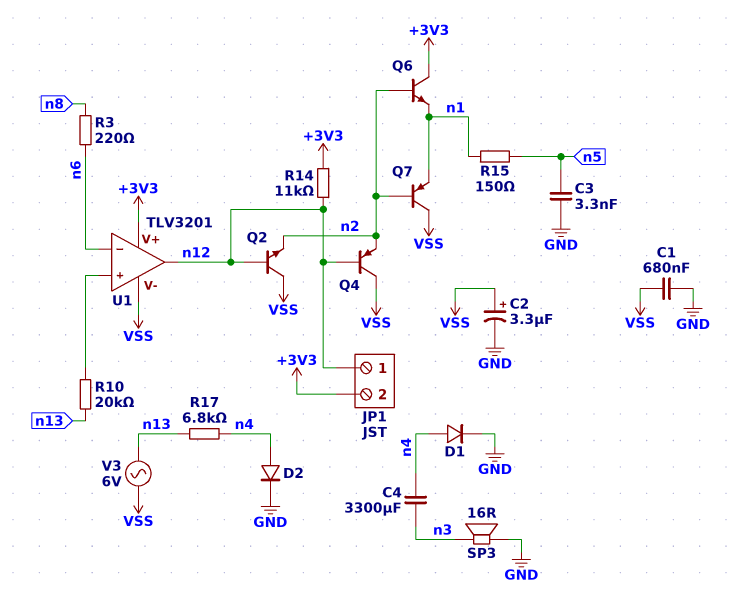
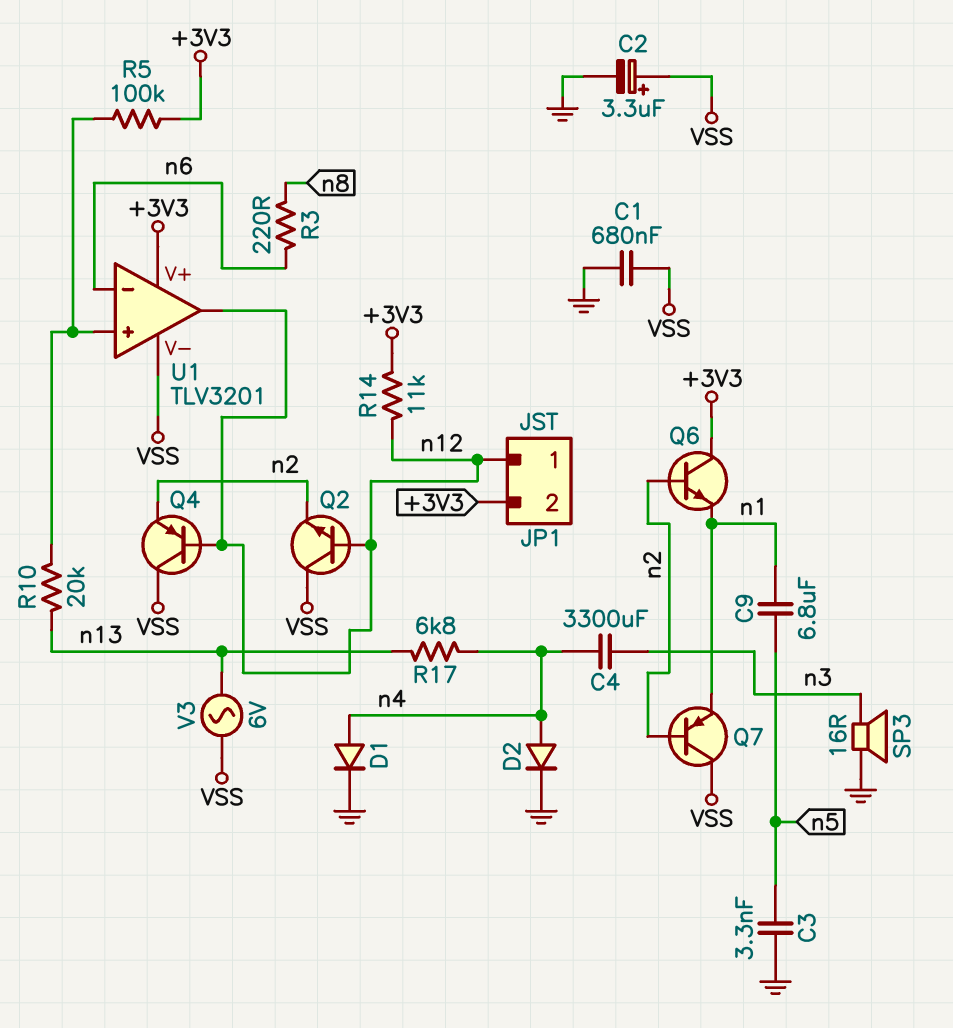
C9: none -> 6.8uF (n1, n5)
R5: none -> 100k (+3V3, U1/in+)
R15: 150 (n1, n5) -> none

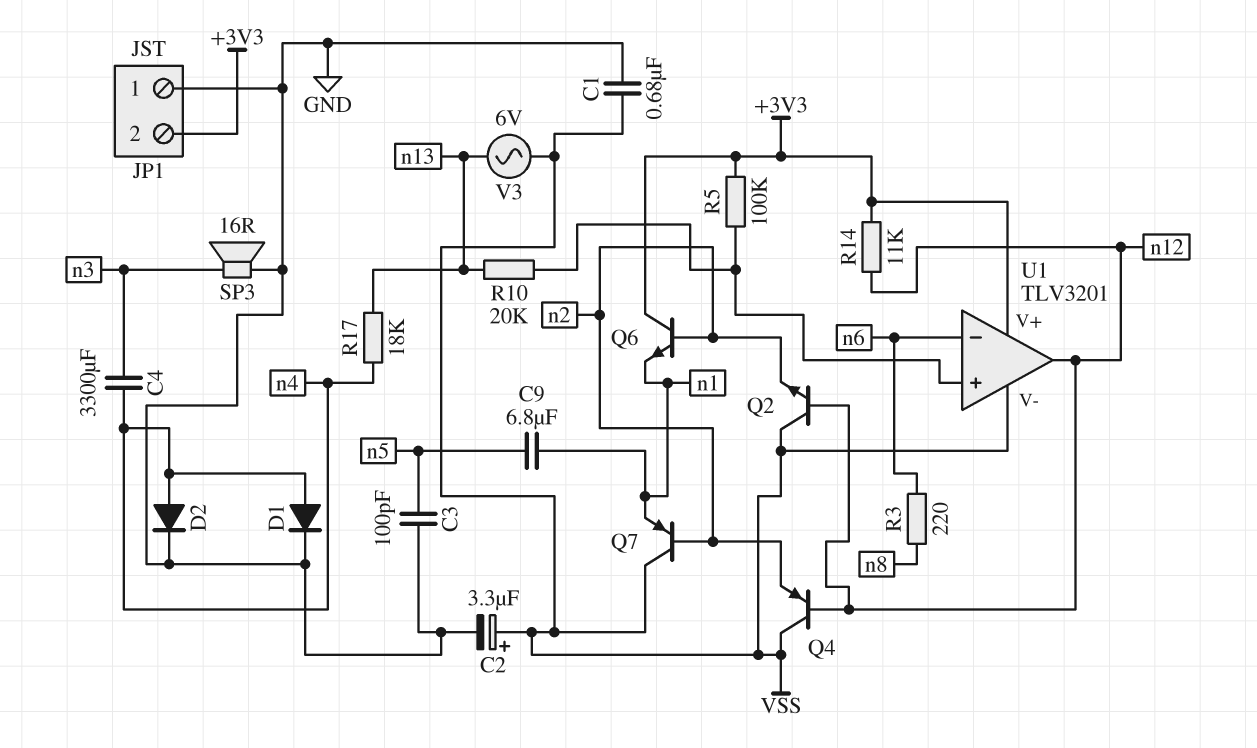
C3: 3.3nF (GND, n5) -> 100pF (GND, n5)
JP1 pin 1: n12 -> GND
R17: 6.8k (n4, n13) -> 18k (n4, n13)

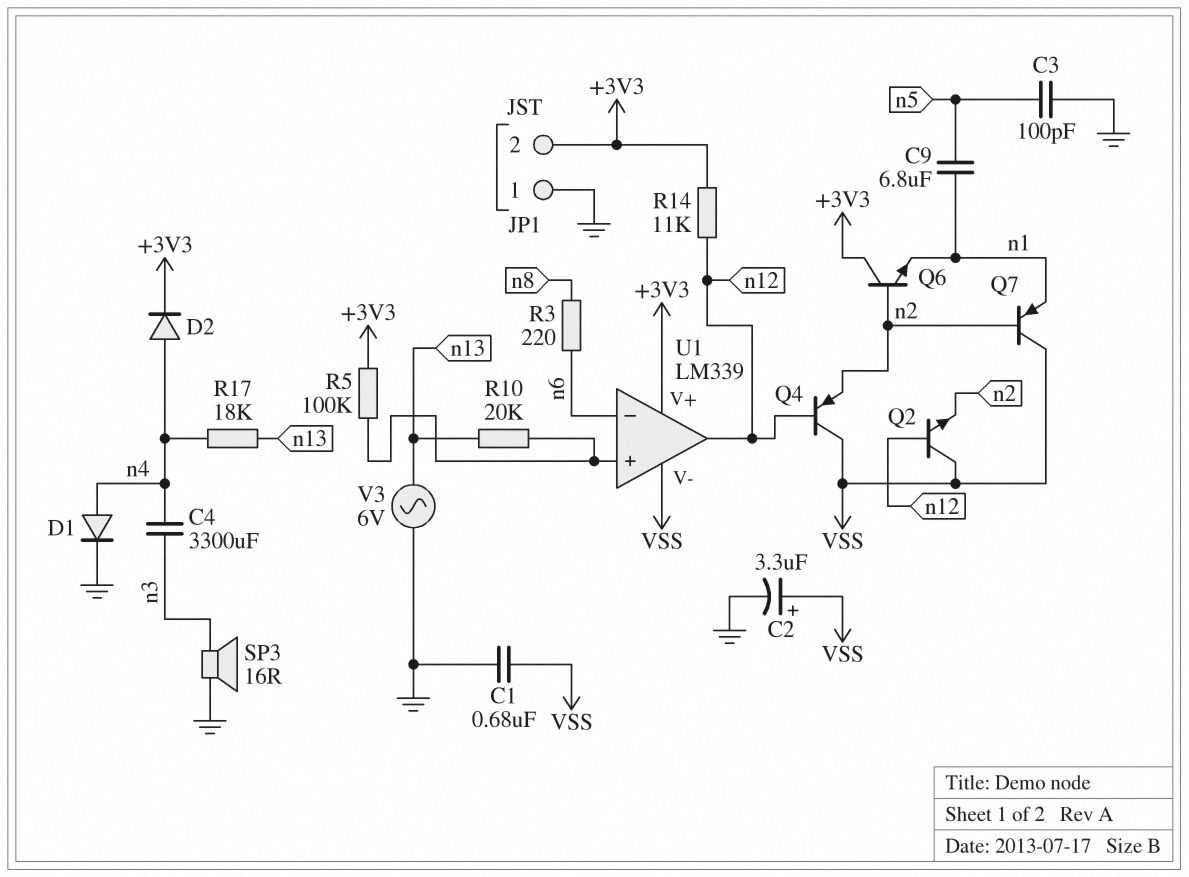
D2: diode (A n4, K GND) -> diode (A n4, K +3V3)
U1: TLV3201 -> LM339
V3: AC 6V (VSS, n13) -> AC 6V (GND, n13)

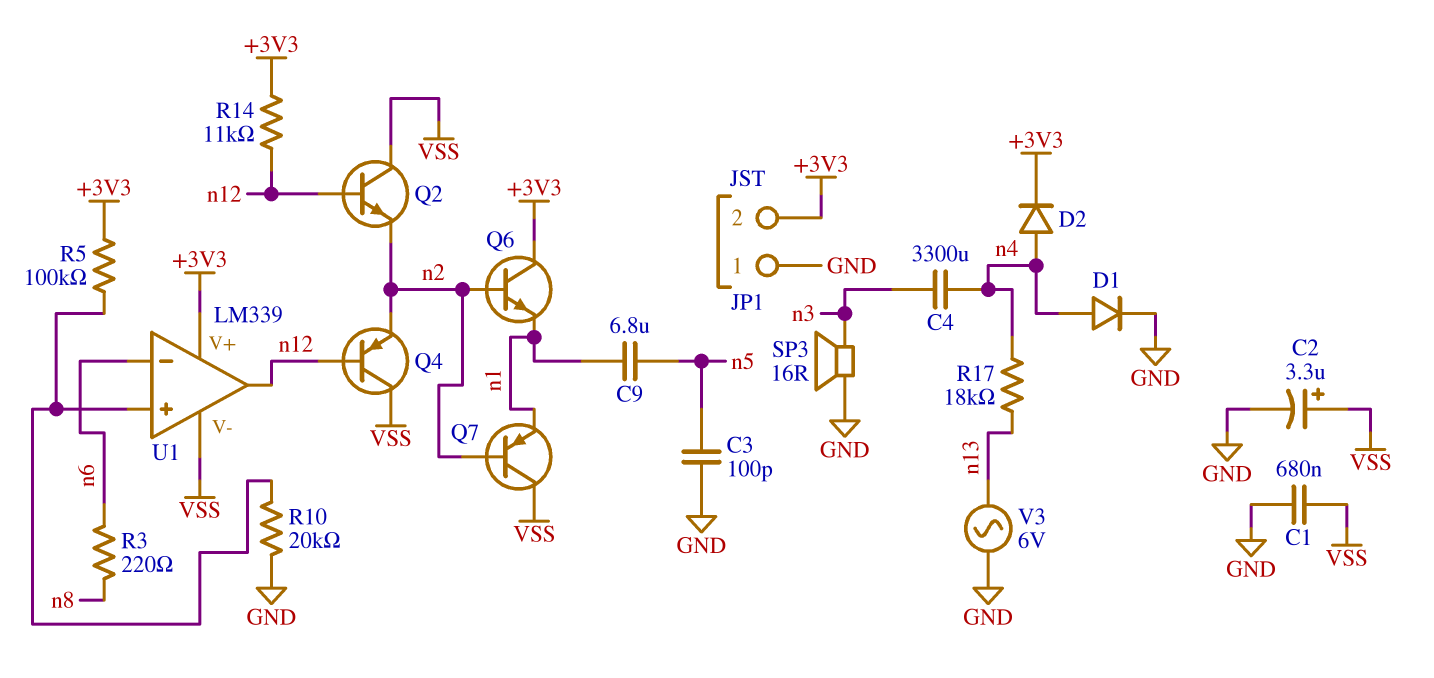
R10: 20k (U1/in+, n13) -> 20k (GND, U1/in+)

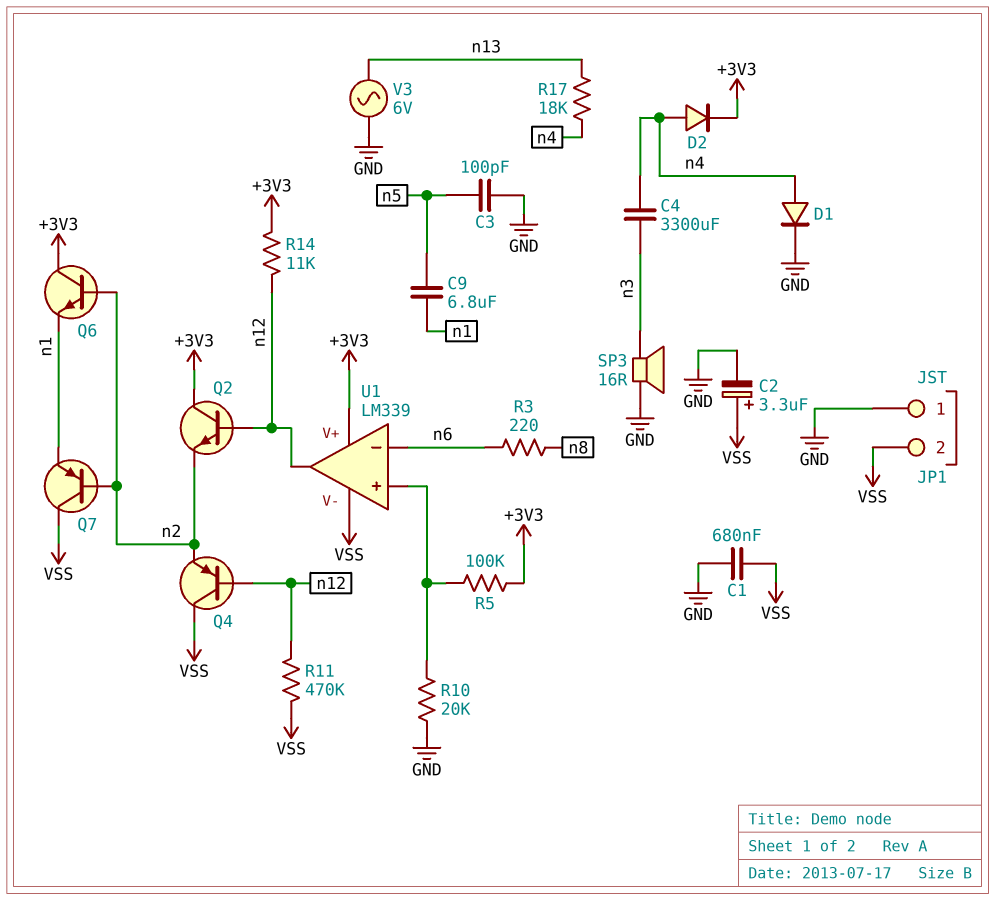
JP1 pin 2: +3V3 -> VSS
Q2: NPN (B n12, C VSS, E n2) -> NPN (B n12, C +3V3, E n2)
R11: none -> 470k (VSS, n12)

